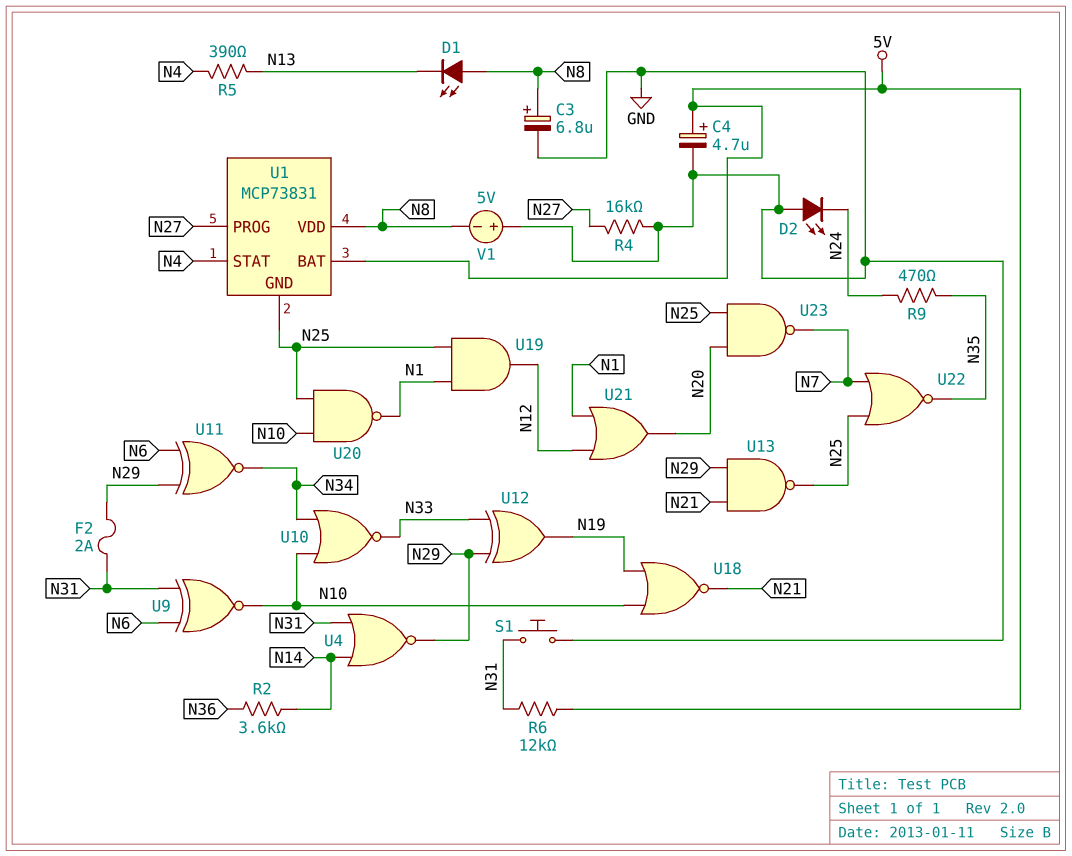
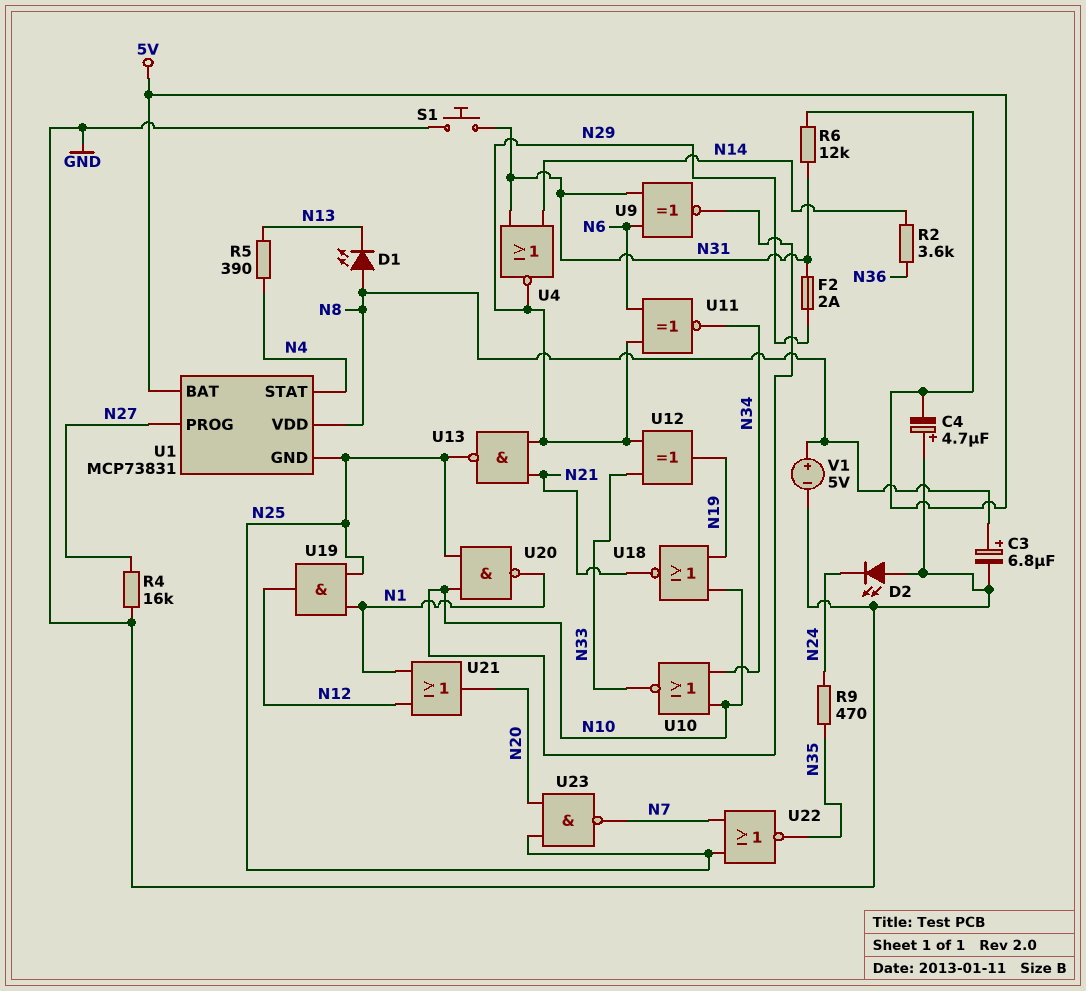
C4: 4.7uF (plus 5V, minus GND) -> 4.7uF (plus GND, minus 5V)
V1: 5V (plus GND, minus N8) -> 5V (plus N8, minus GND)

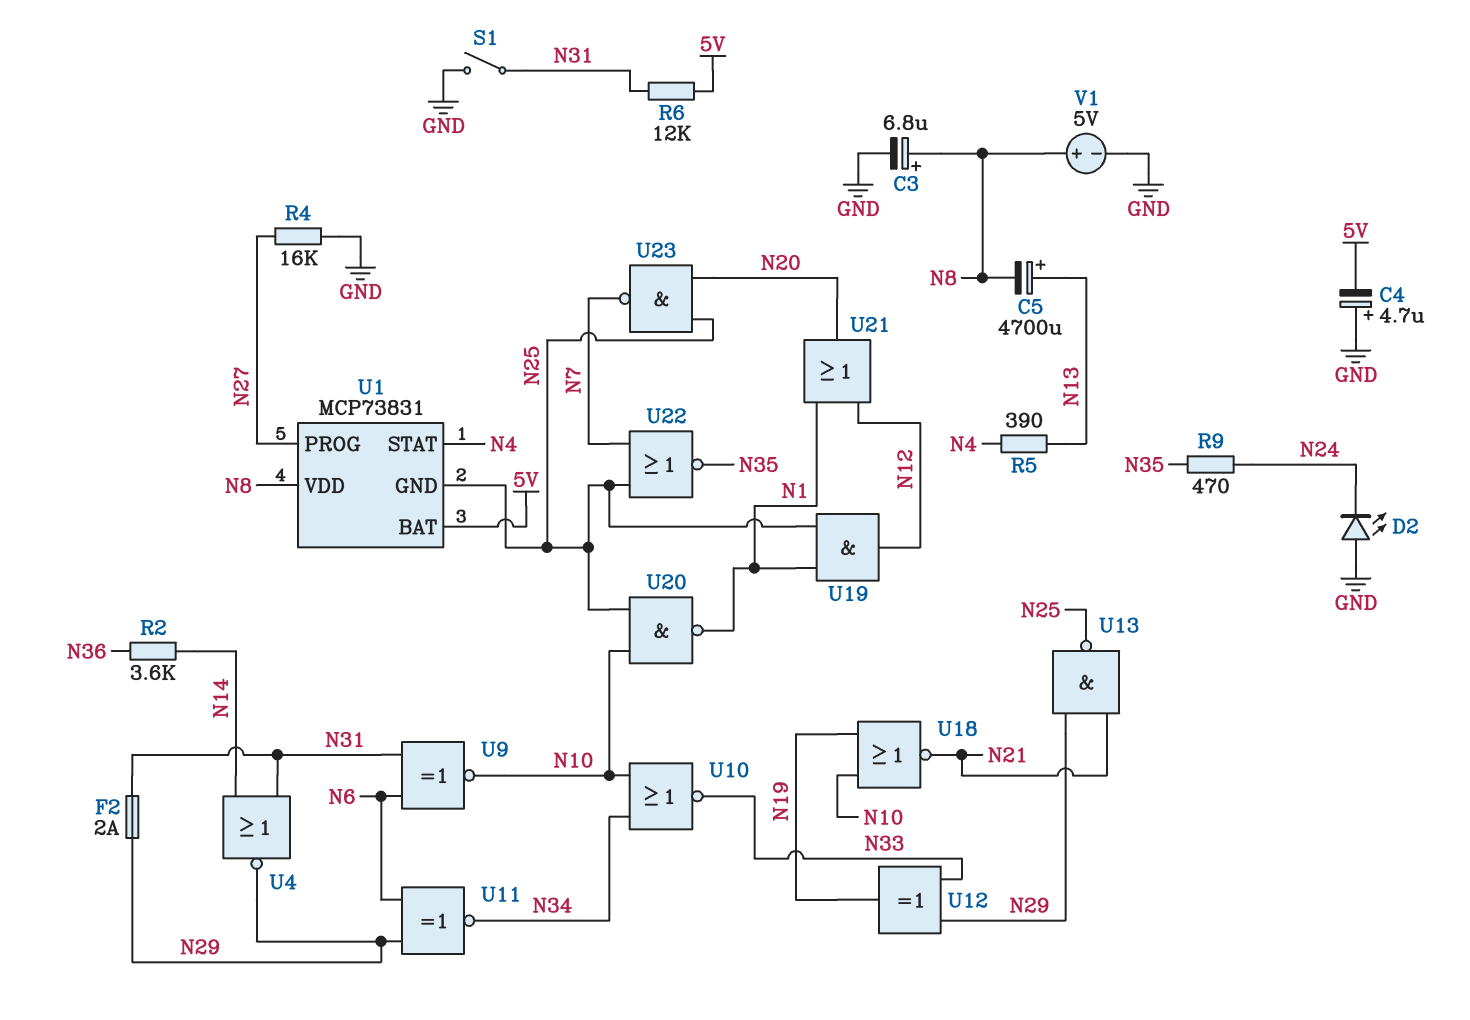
C5: none -> 4700uF (plus N13, minus N8)
D1: LED (A N8, K N13) -> none
S1: button (GND, N31) -> switch (GND, N31)

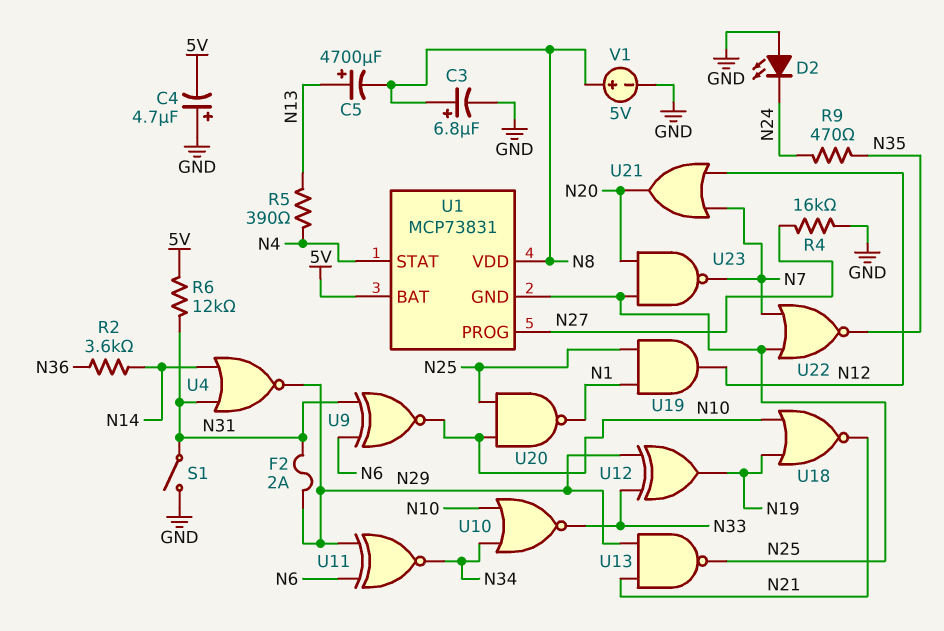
U21: OR (in N1, in N12, out N20) -> OR (in N7, in N12, out N20)

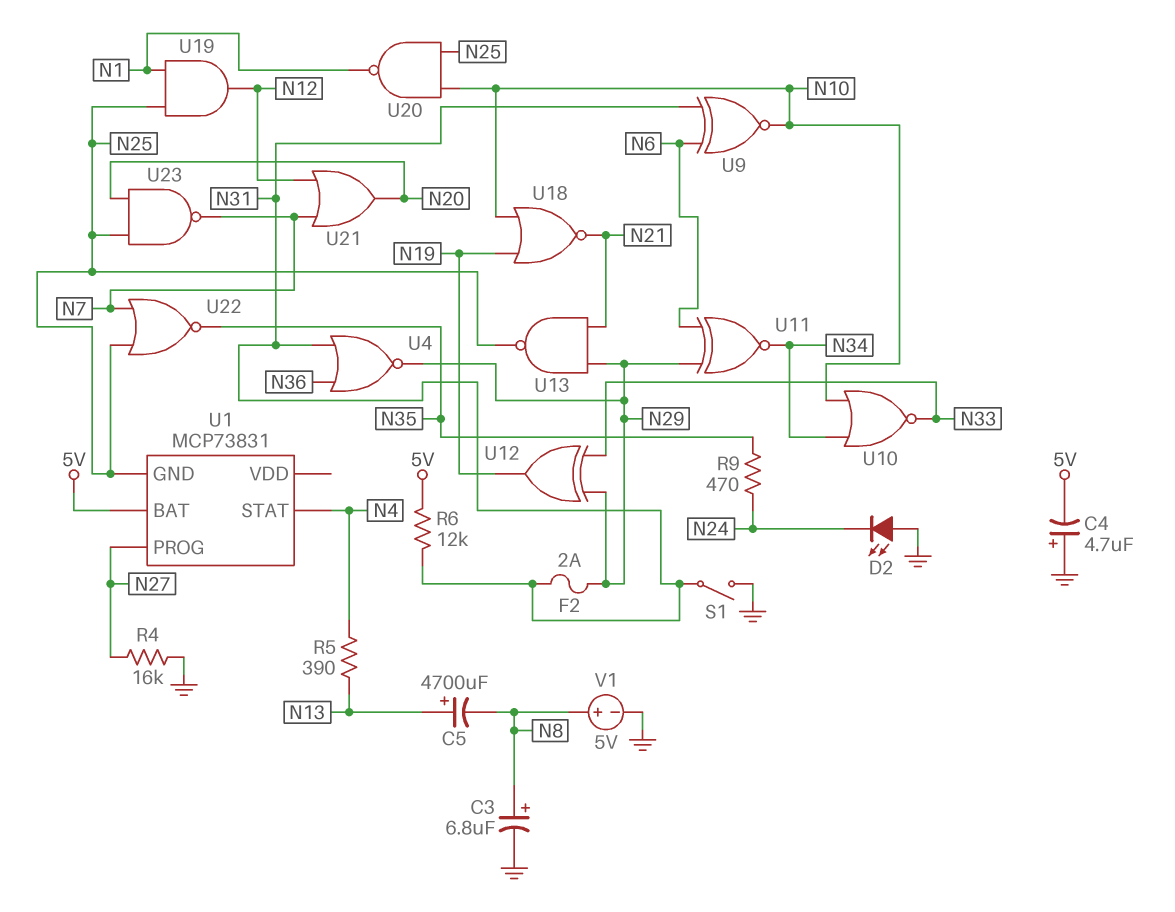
R2: 3.6k (N14, N36) -> none
U1 pin VDD: N8 -> none
U4: NOR (in N14, in N31, out N29) -> NOR (in N31, in N36, out N29)

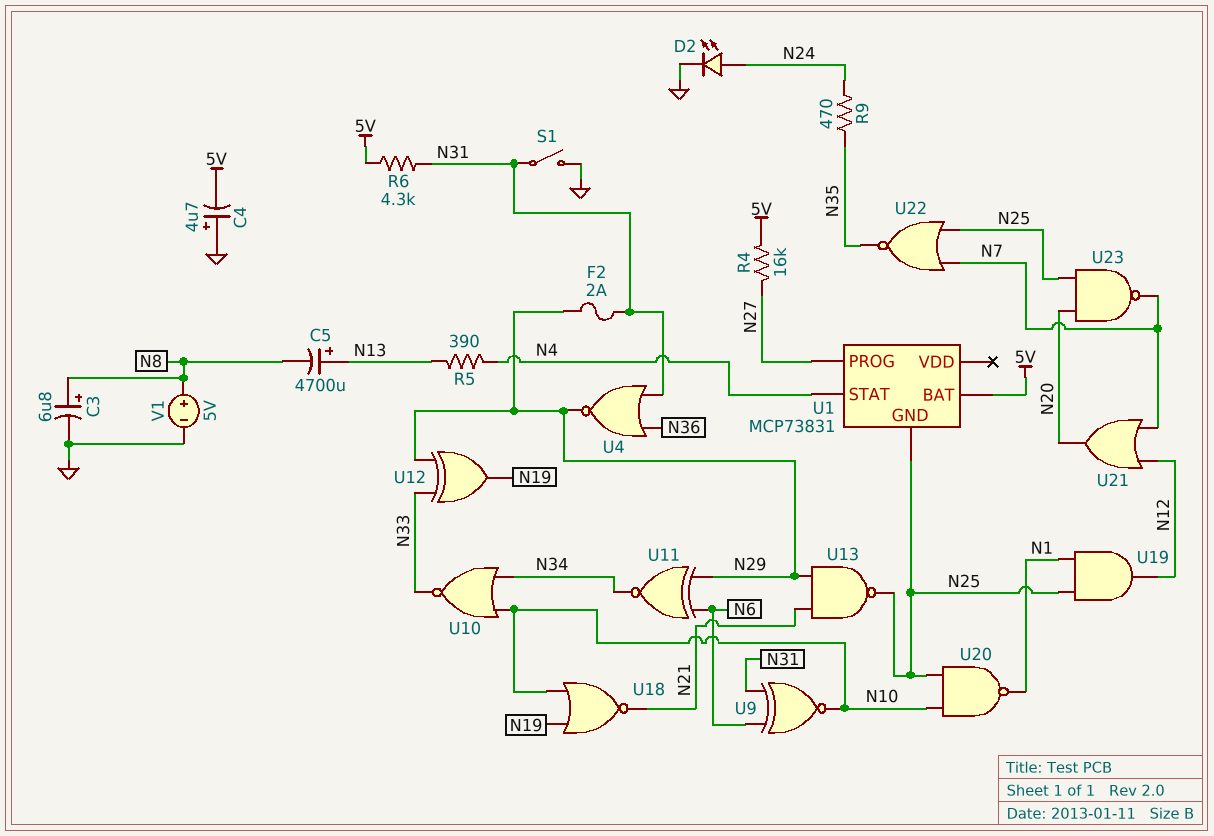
D2: LED (A GND, K N24) -> LED (A N24, K GND)
R4: 16k (GND, N27) -> 16k (5V, N27)
R6: 12k (5V, N31) -> 4.3k (5V, N31)

